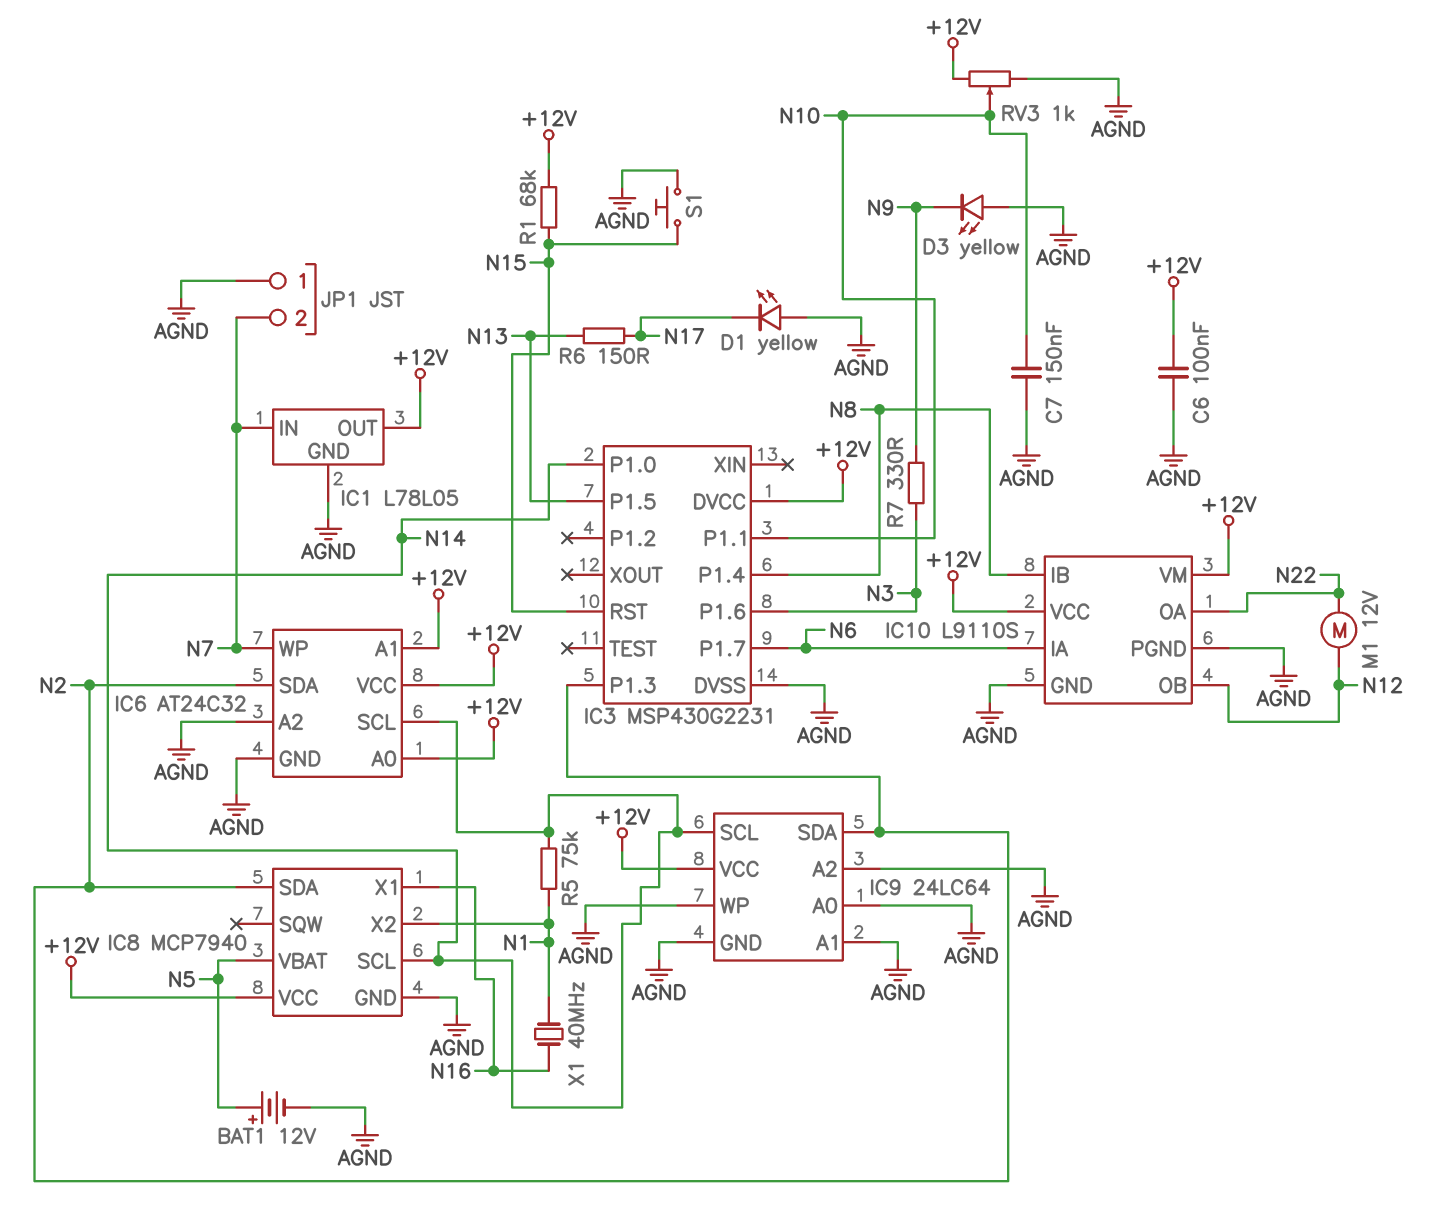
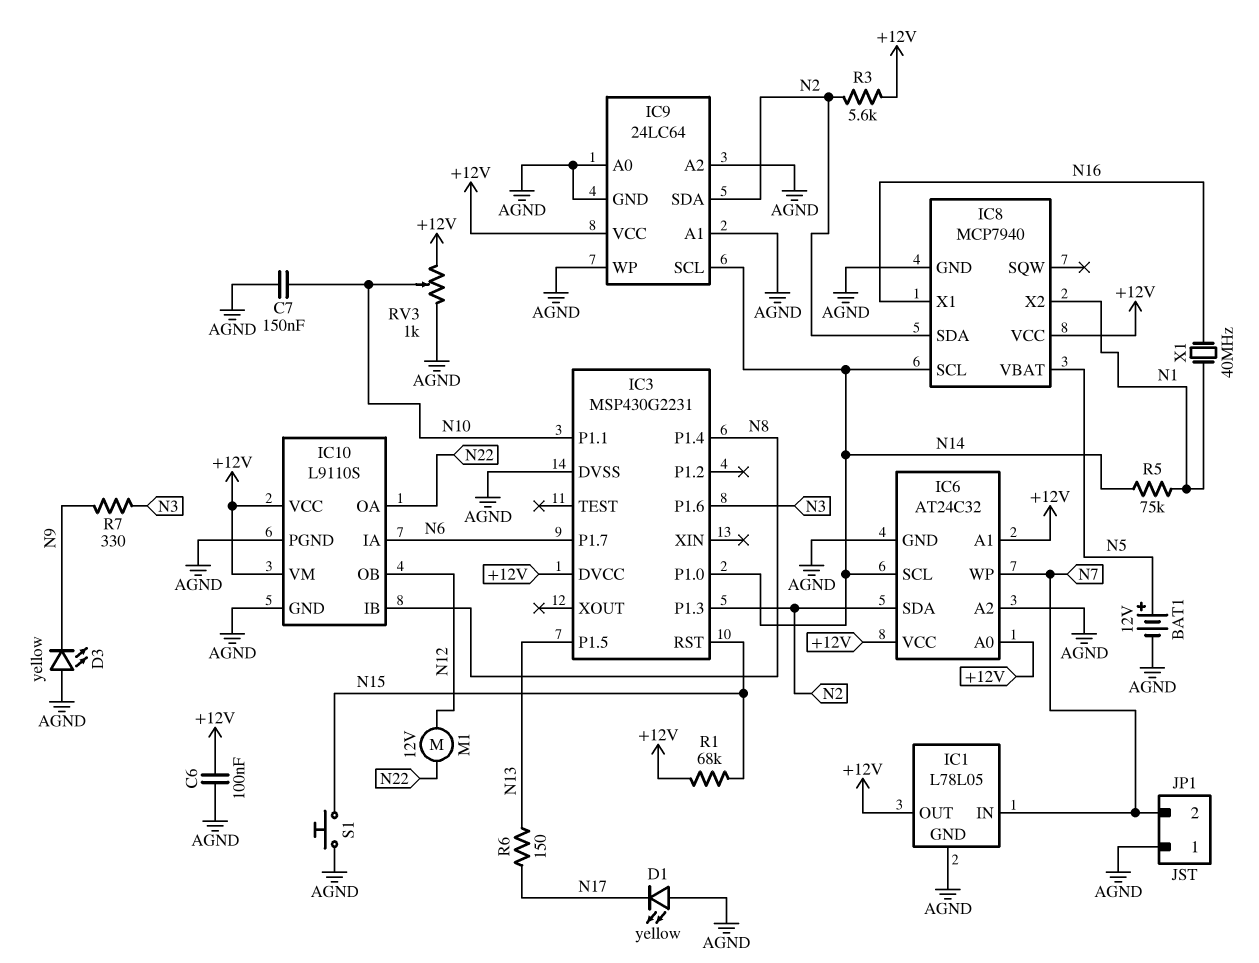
R3: none -> 5.6k (+12V, N2)

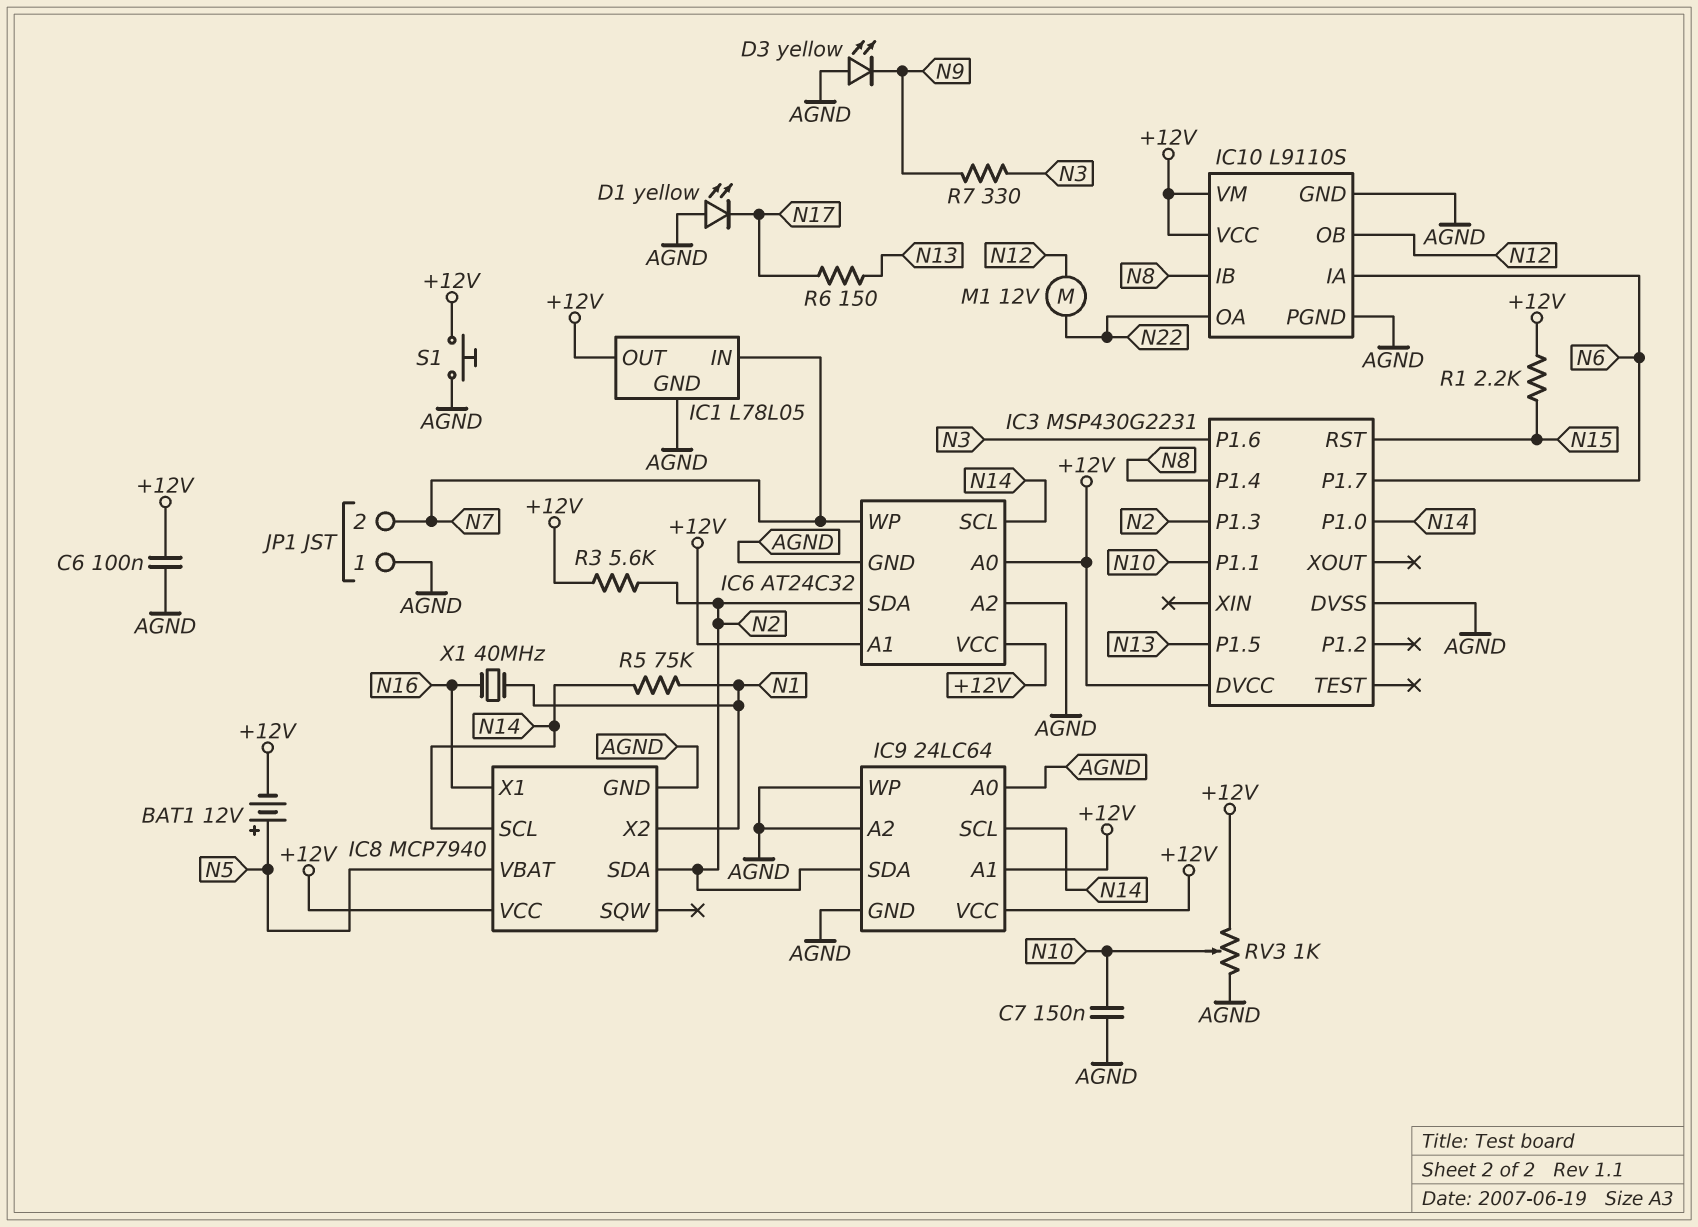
BAT1: 12V (plus N5, minus AGND) -> 12V (plus N5, minus +12V)
IC9 pin A1: AGND -> +12V
R1: 68k (+12V, N15) -> 2.2k (+12V, N15)
S1: button (AGND, N15) -> button (+12V, AGND)

